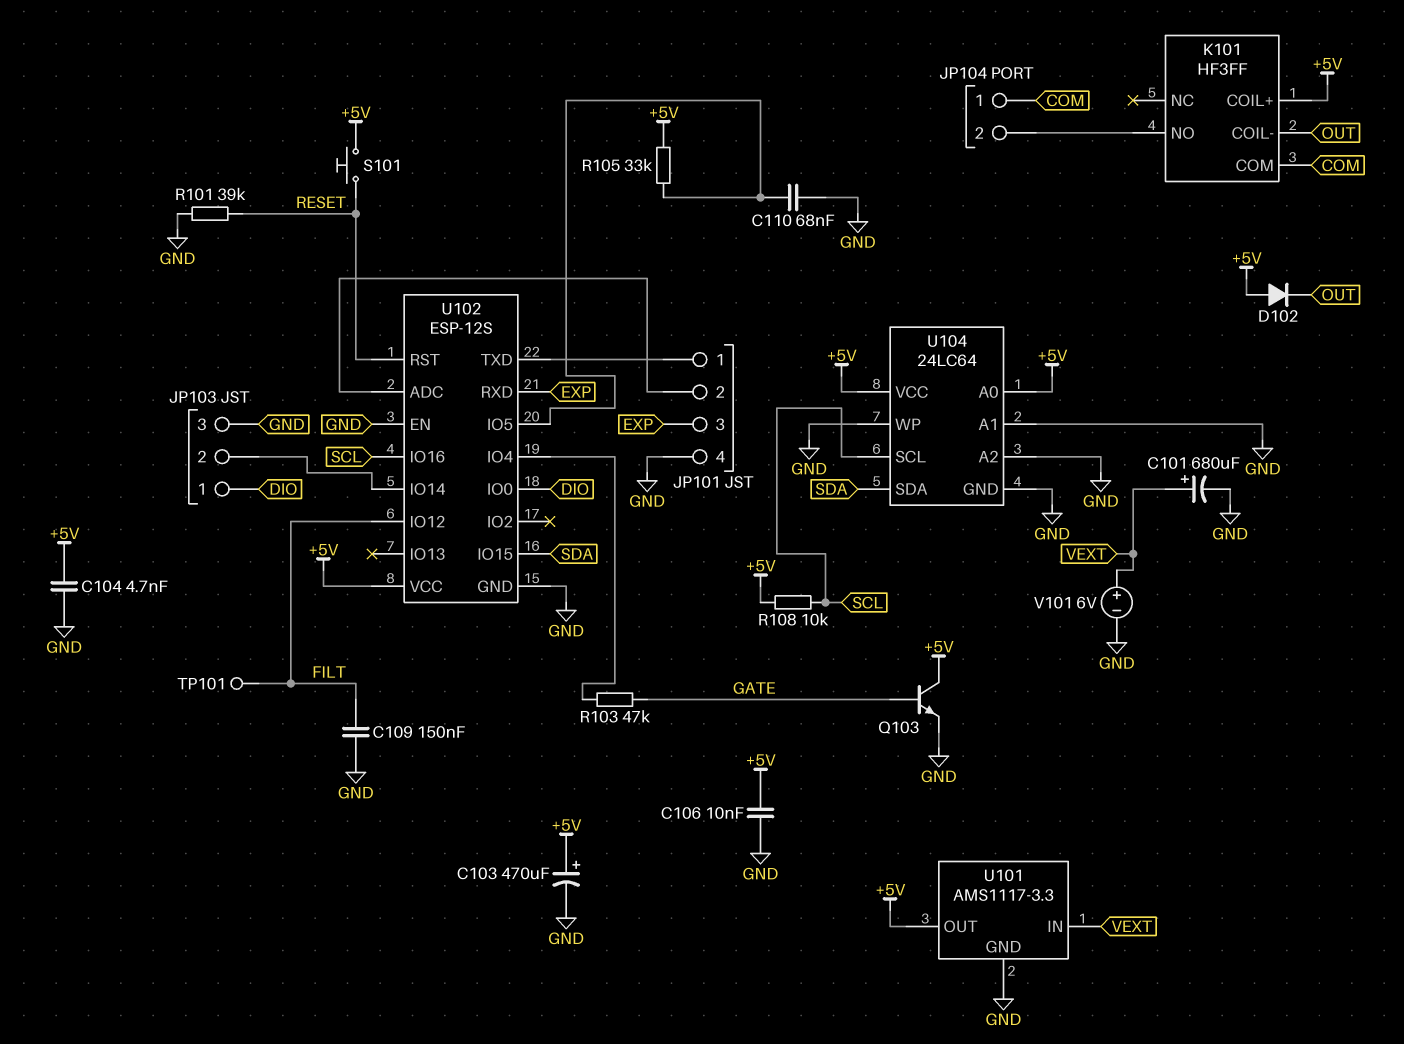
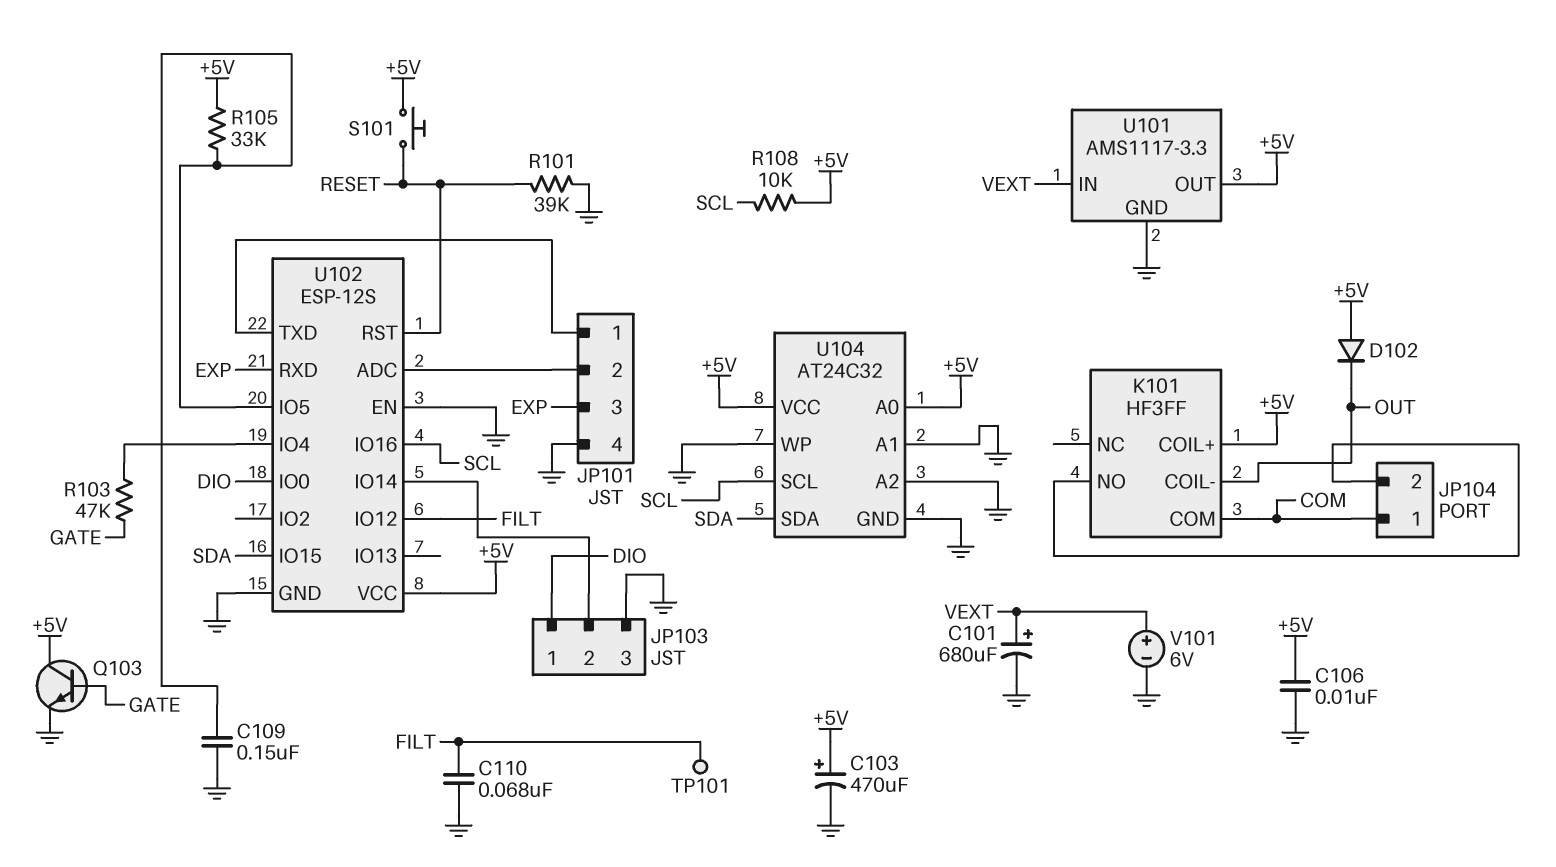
C104: 4.7nF (+5V, GND) -> none
C109: 150nF (FILT, GND) -> 150nF (GND, U102/IO5)
C110: 68nF (GND, U102/IO5) -> 68nF (FILT, GND)
U104: 24LC64 -> AT24C32

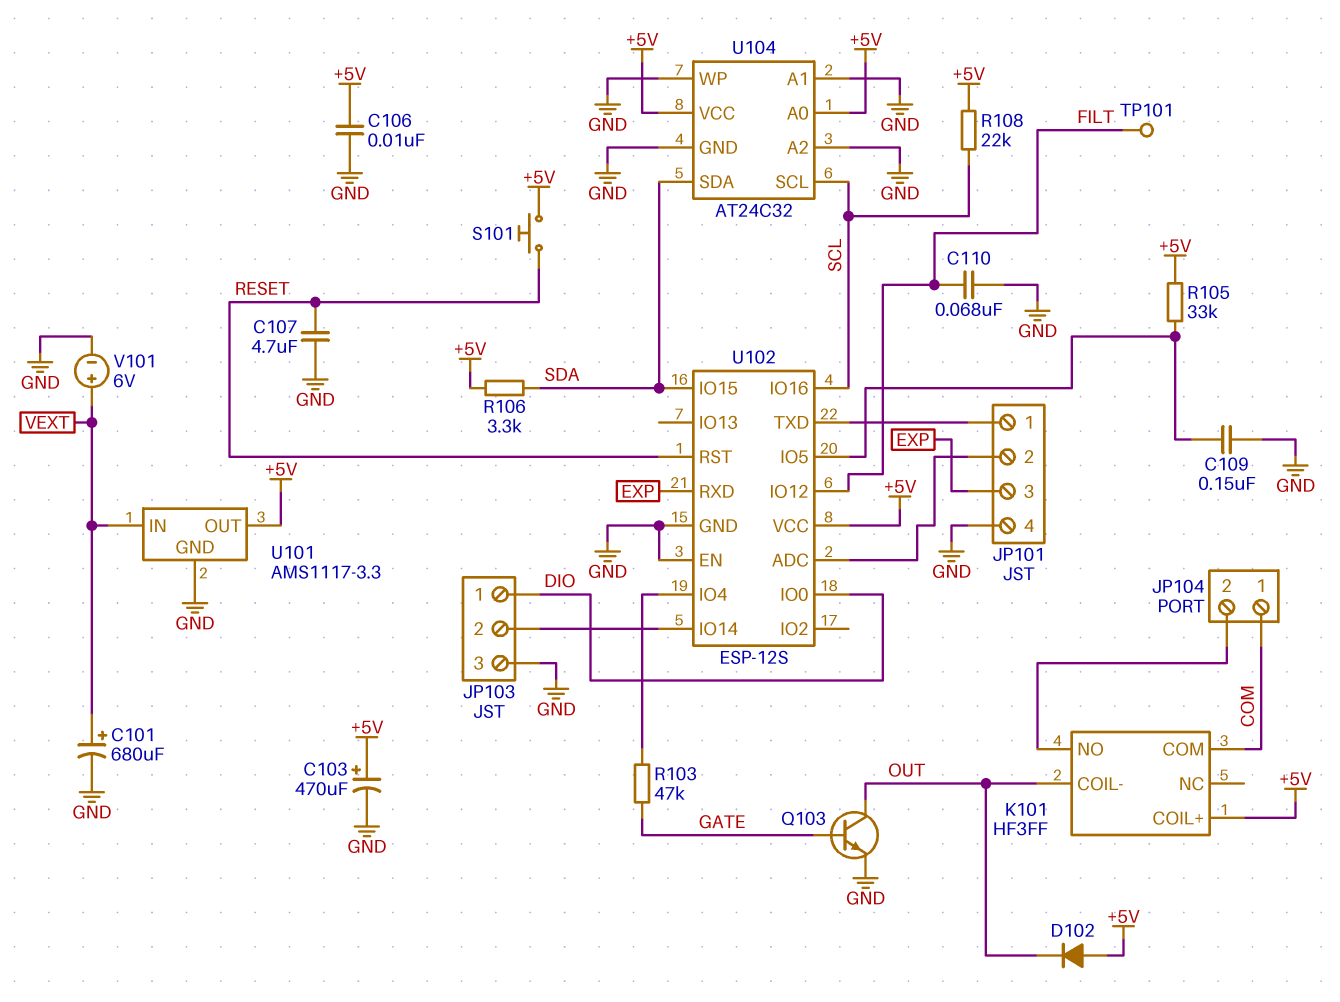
C107: none -> 4.7uF (GND, RESET)
Q103: NPN (B GATE, C +5V, E GND) -> NPN (B GATE, C OUT, E GND)
R101: 39k (GND, RESET) -> none
R106: none -> 3.3k (+5V, SDA)
R108: 10k (+5V, SCL) -> 22k (+5V, SCL)

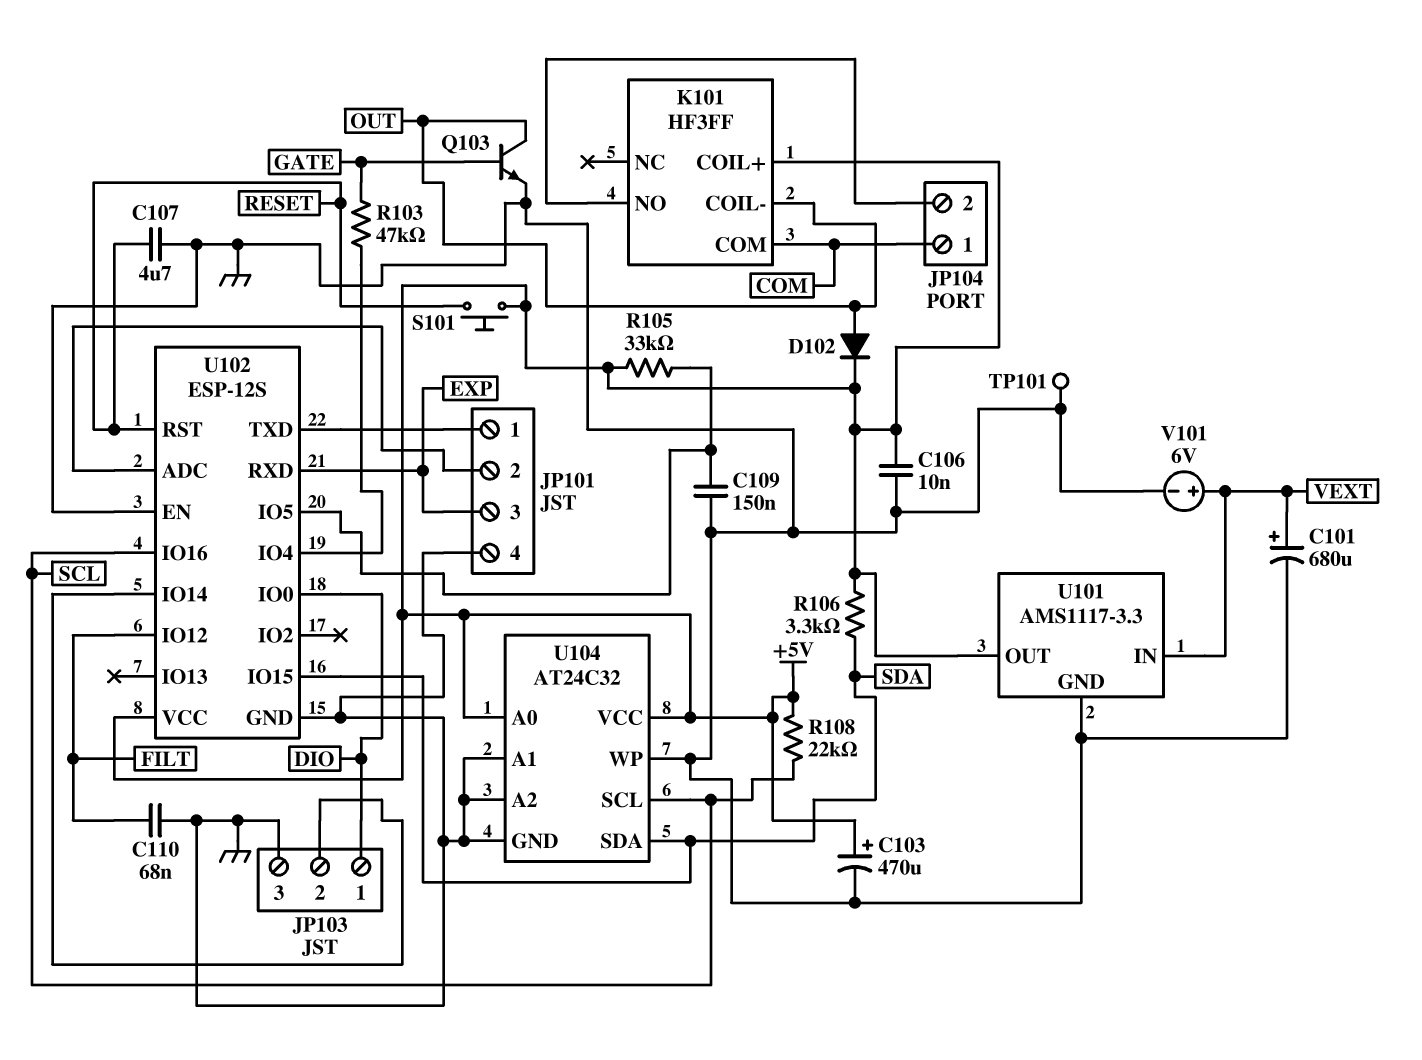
D102: diode (A +5V, K OUT) -> diode (A OUT, K +5V)
TP101: test point (FILT) -> test point (GND)

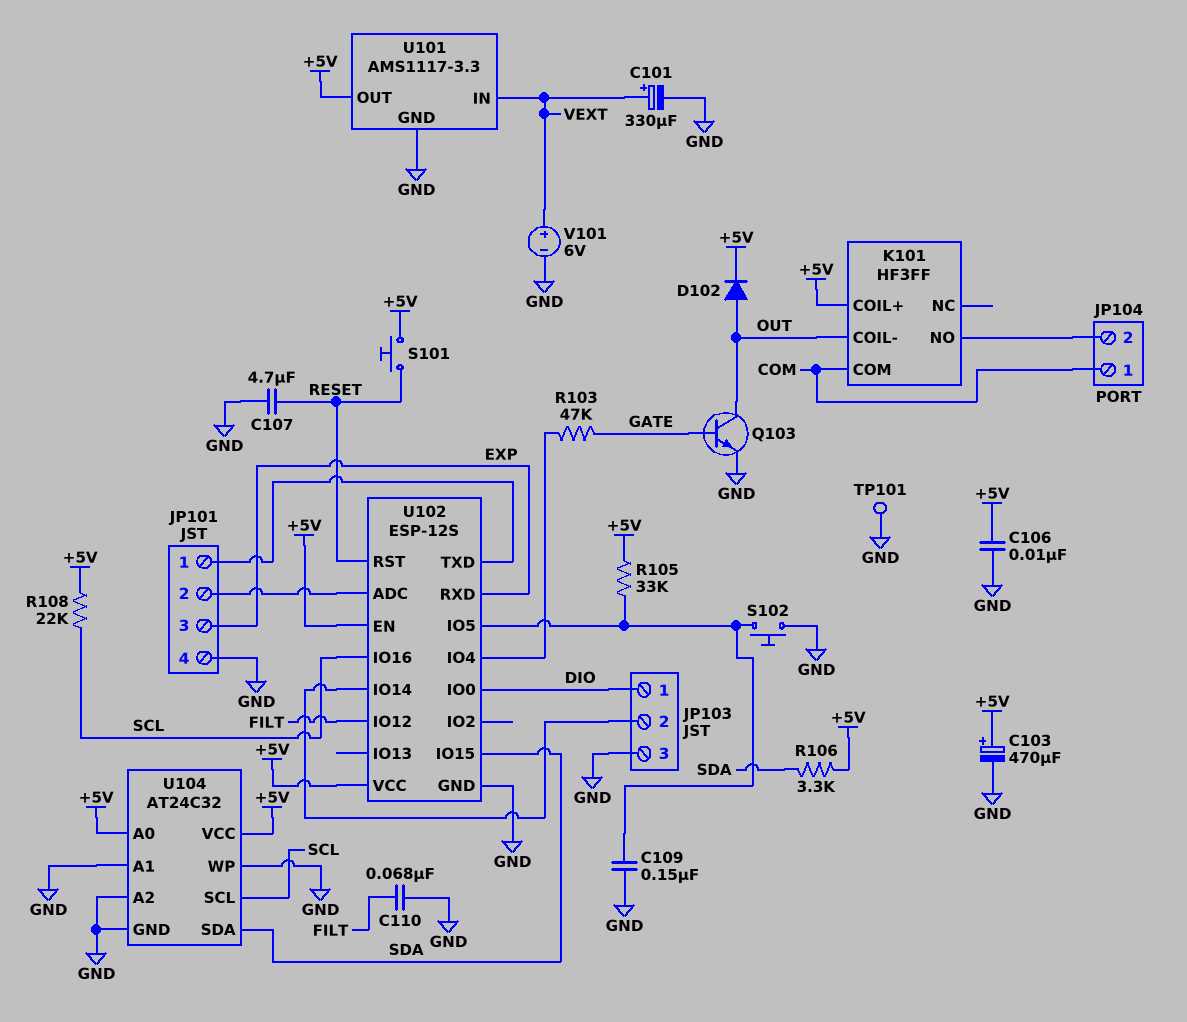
C101: 680uF (plus VEXT, minus GND) -> 330uF (plus VEXT, minus GND)
S102: none -> button (GND, U102/IO5)
U102 pin EN: GND -> +5V

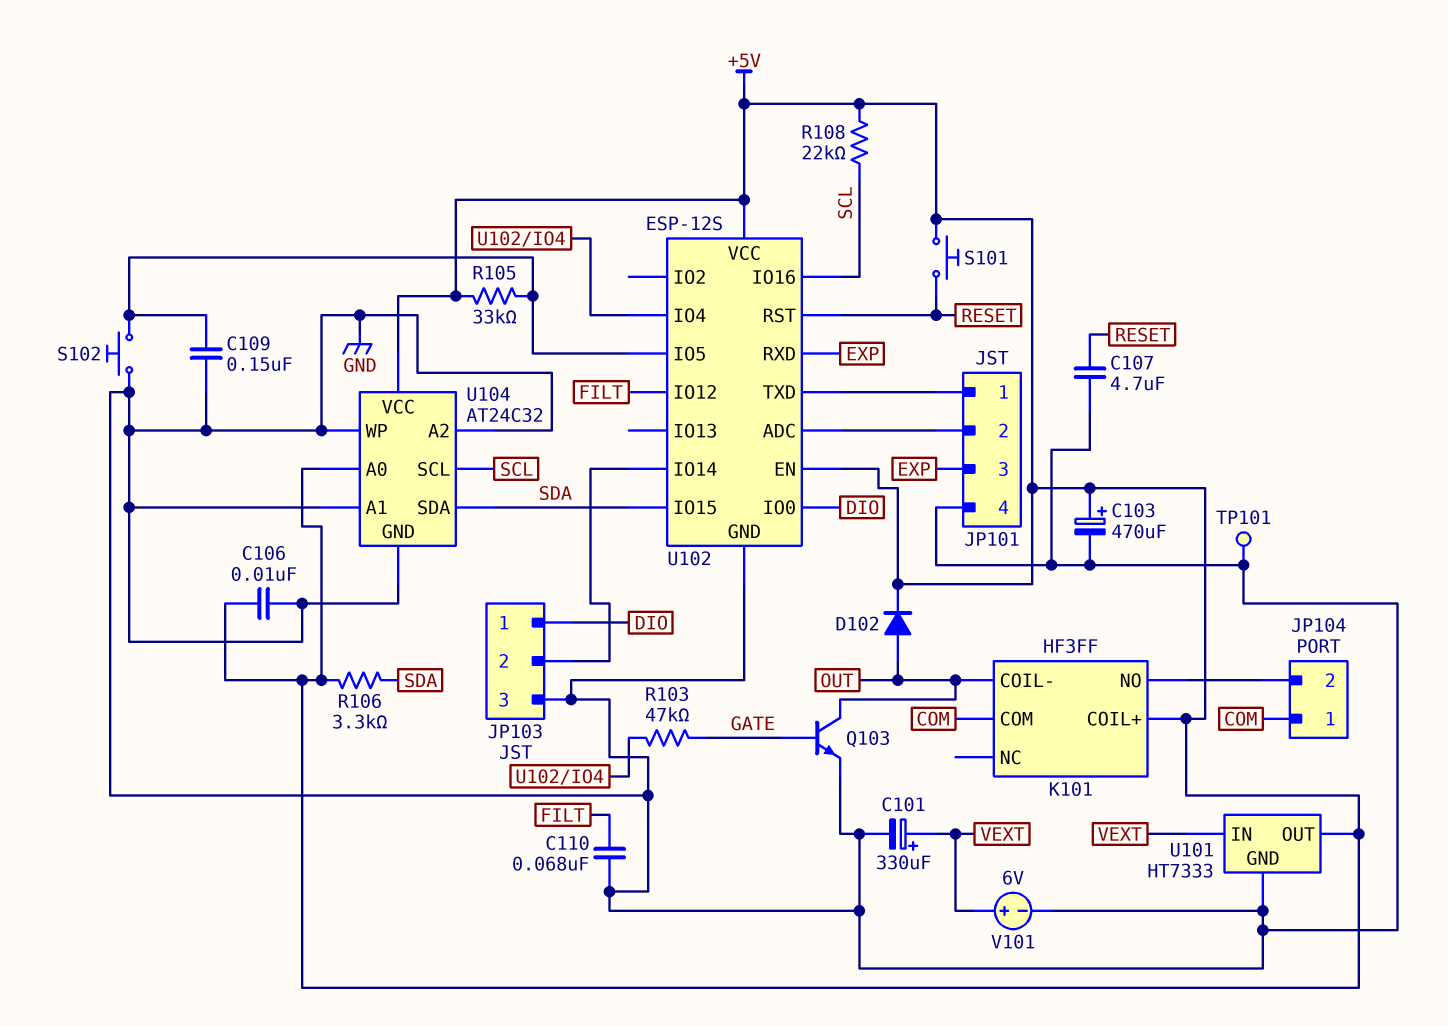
U101: AMS1117-3.3 -> HT7333

